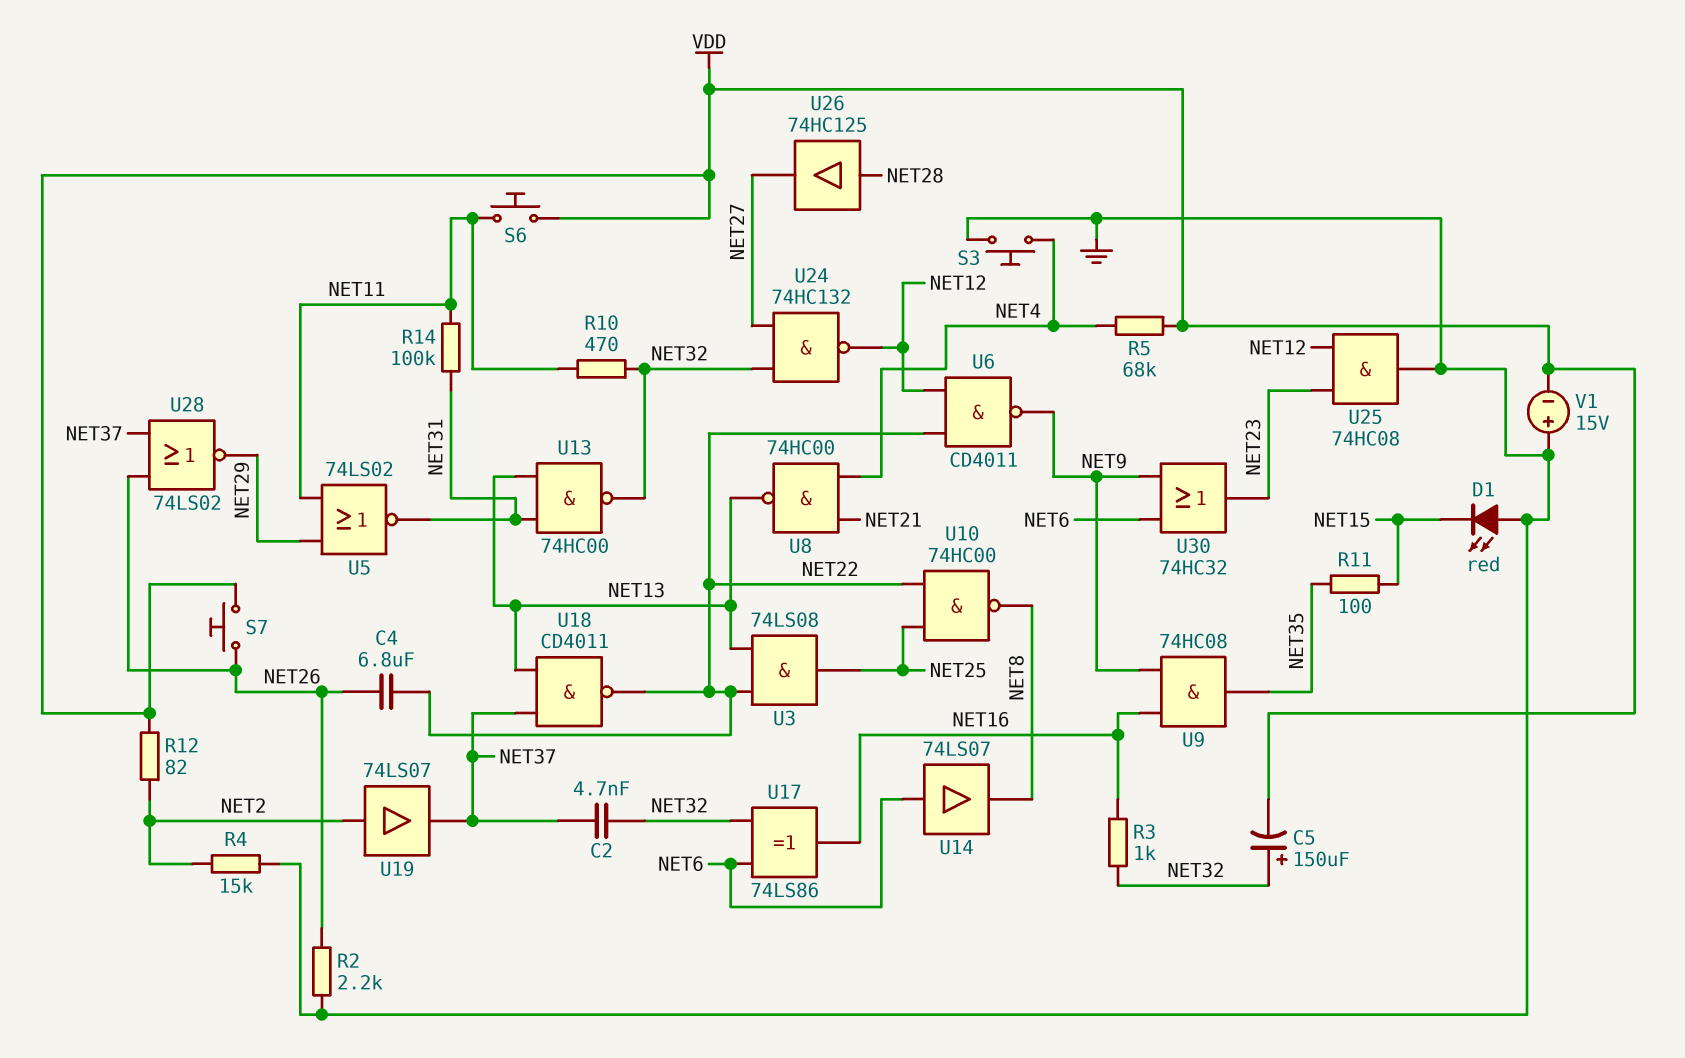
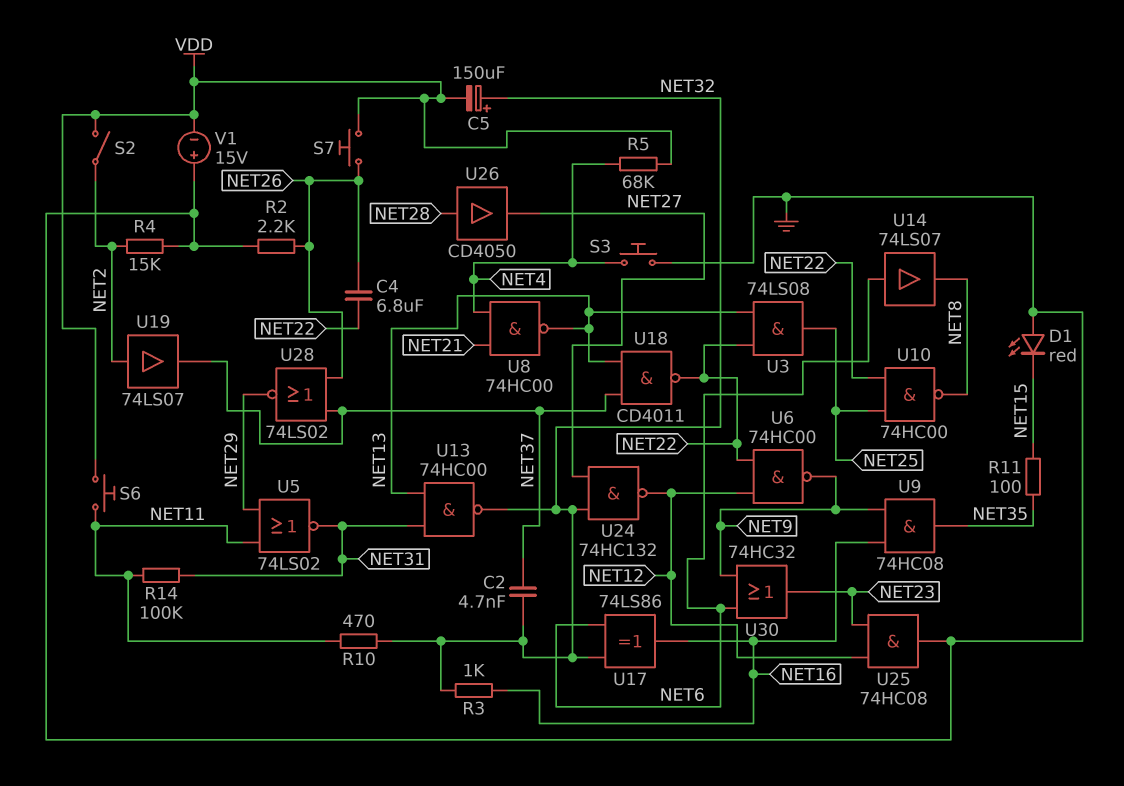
R12: 82 (NET2, VDD) -> none
S2: none -> switch (NET2, VDD)
U6: NAND CD4011 (in NET12, in NET22, out NET9) -> NAND 74HC00 (in NET12, in NET22, out NET9)
U26: buffer 74HC125 (in NET28, out NET27) -> buffer CD4050 (in NET28, out NET27)

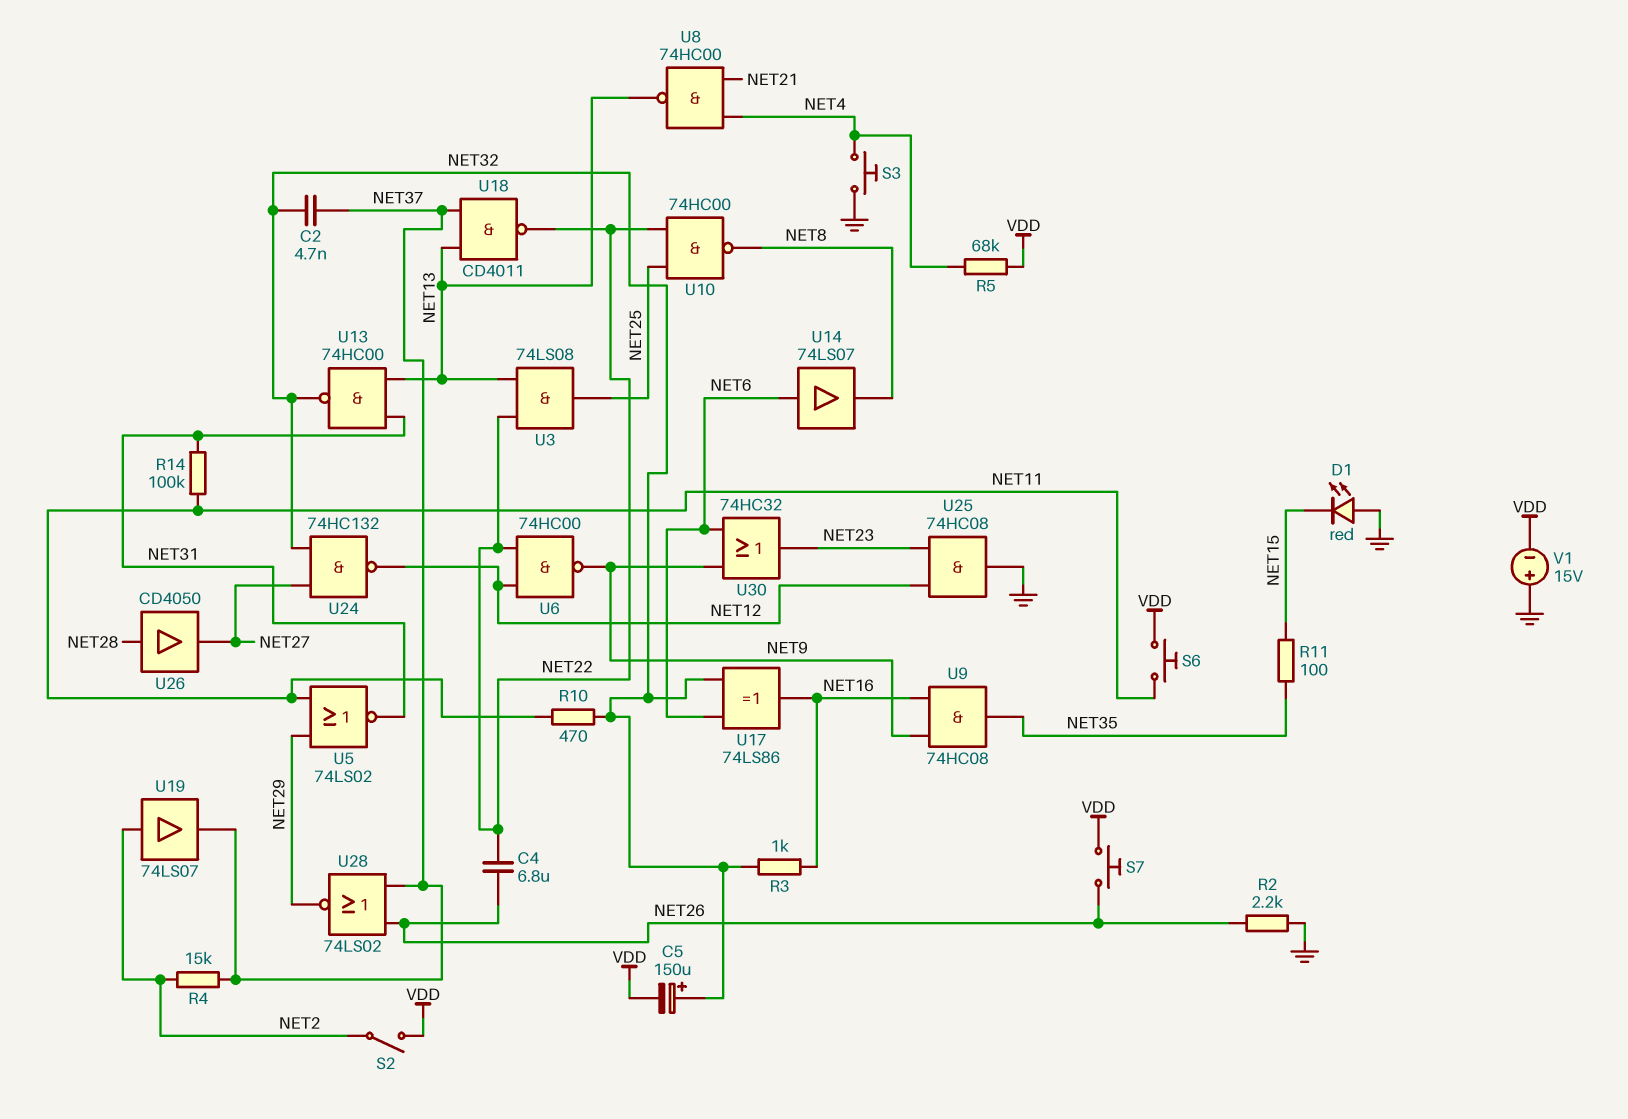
R4: 15k (GND, NET2) -> 15k (NET2, NET37)

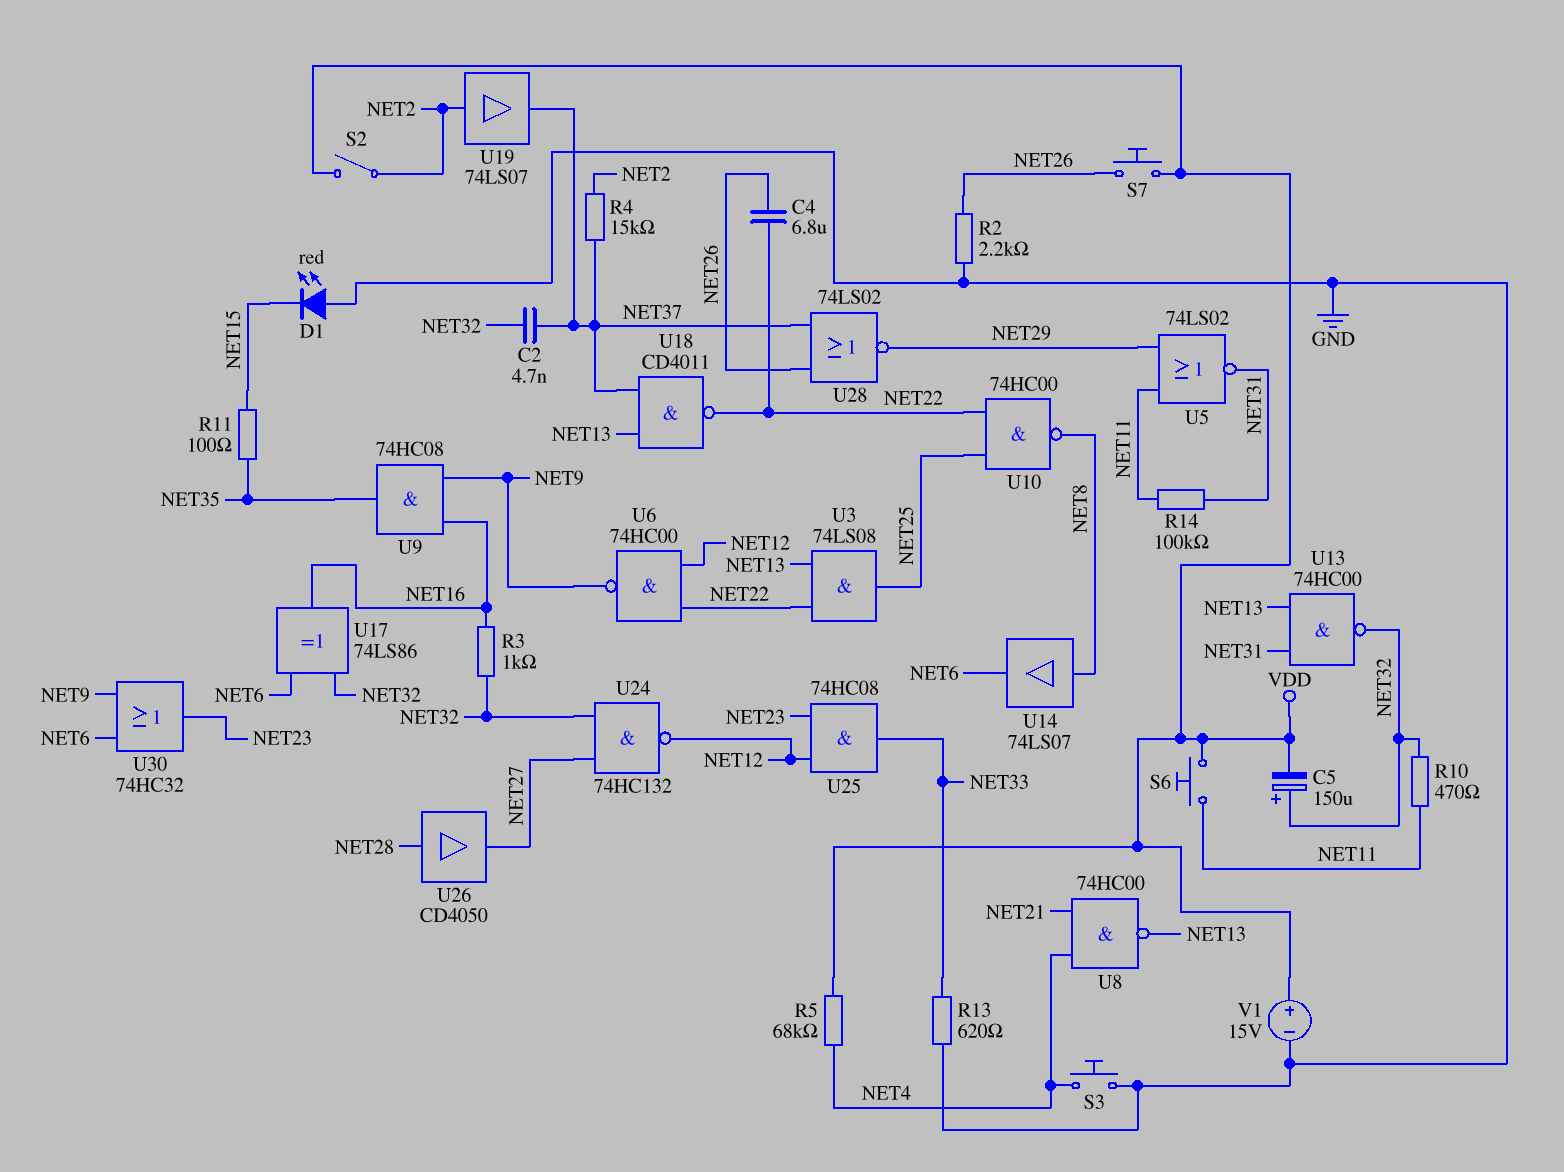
R13: none -> 620 (GND, NET33)
U14: buffer 74LS07 (in NET6, out NET8) -> buffer 74LS07 (in NET8, out NET6)
U25: AND 74HC08 (in NET12, in NET23, out GND) -> AND 74HC08 (in NET12, in NET23, out NET33)
V1: 15V (plus GND, minus VDD) -> 15V (plus VDD, minus GND)

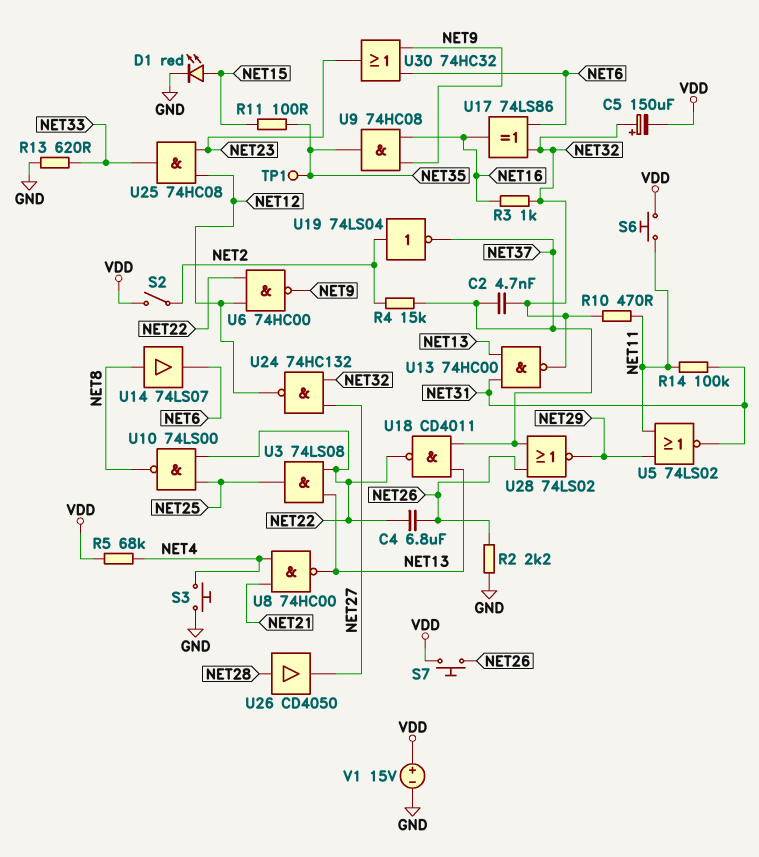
D1: LED red (A GND, K NET15) -> LED red (A NET15, K GND)
TP1: none -> test point (NET35)
U10: NAND 74HC00 (in NET22, in NET25, out NET8) -> NAND 74LS00 (in NET22, in NET25, out NET8)
U19: buffer 74LS07 (in NET2, out NET37) -> NOT 74LS04 (in NET2, out NET37)

